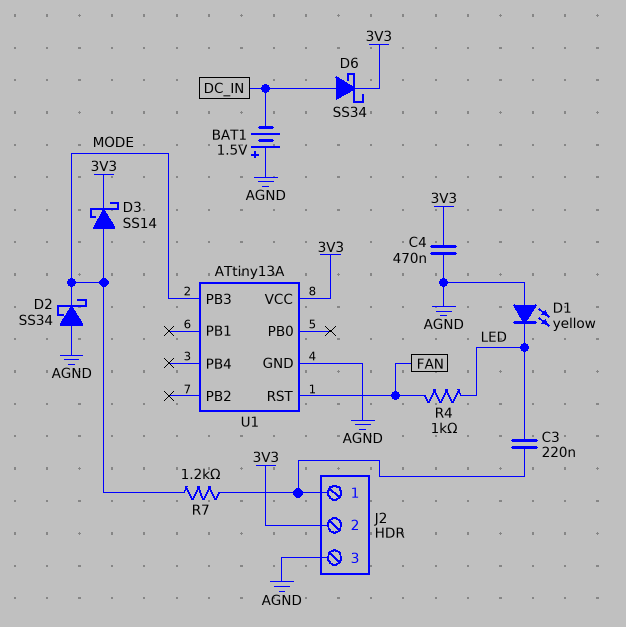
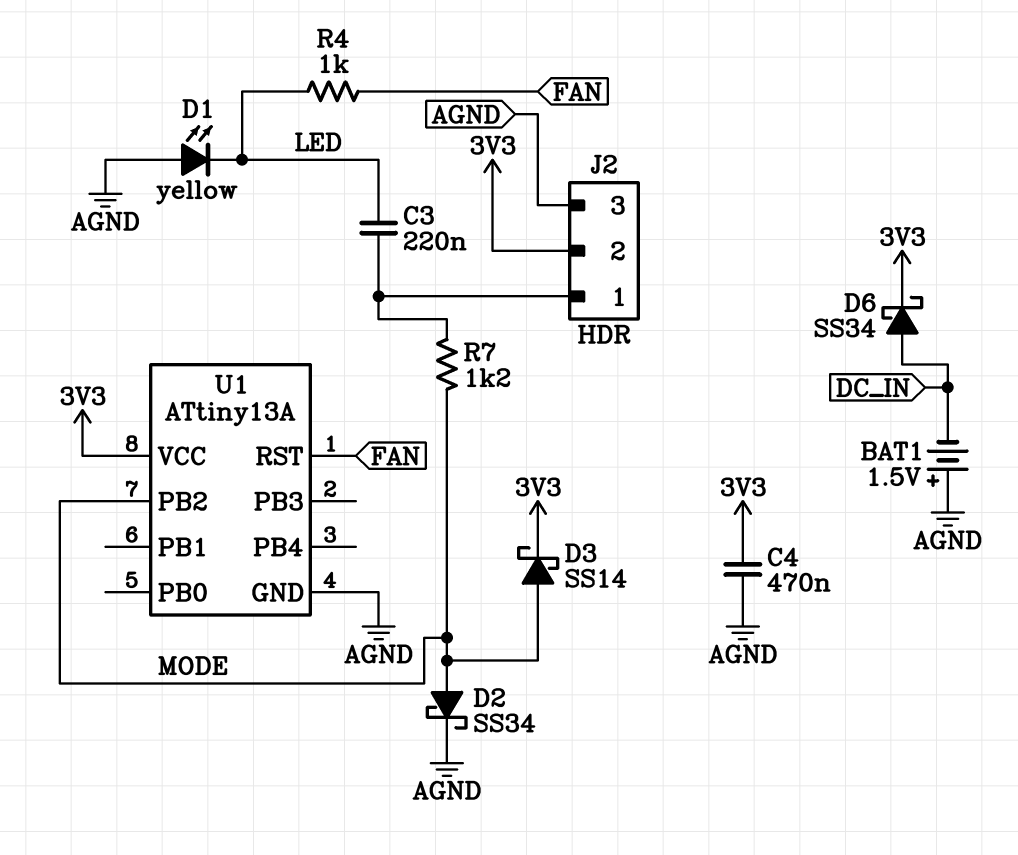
D2: schottky SS34 (A AGND, K MODE) -> schottky SS34 (A MODE, K AGND)
U1 pin PB2: none -> MODE
U1 pin PB3: MODE -> none

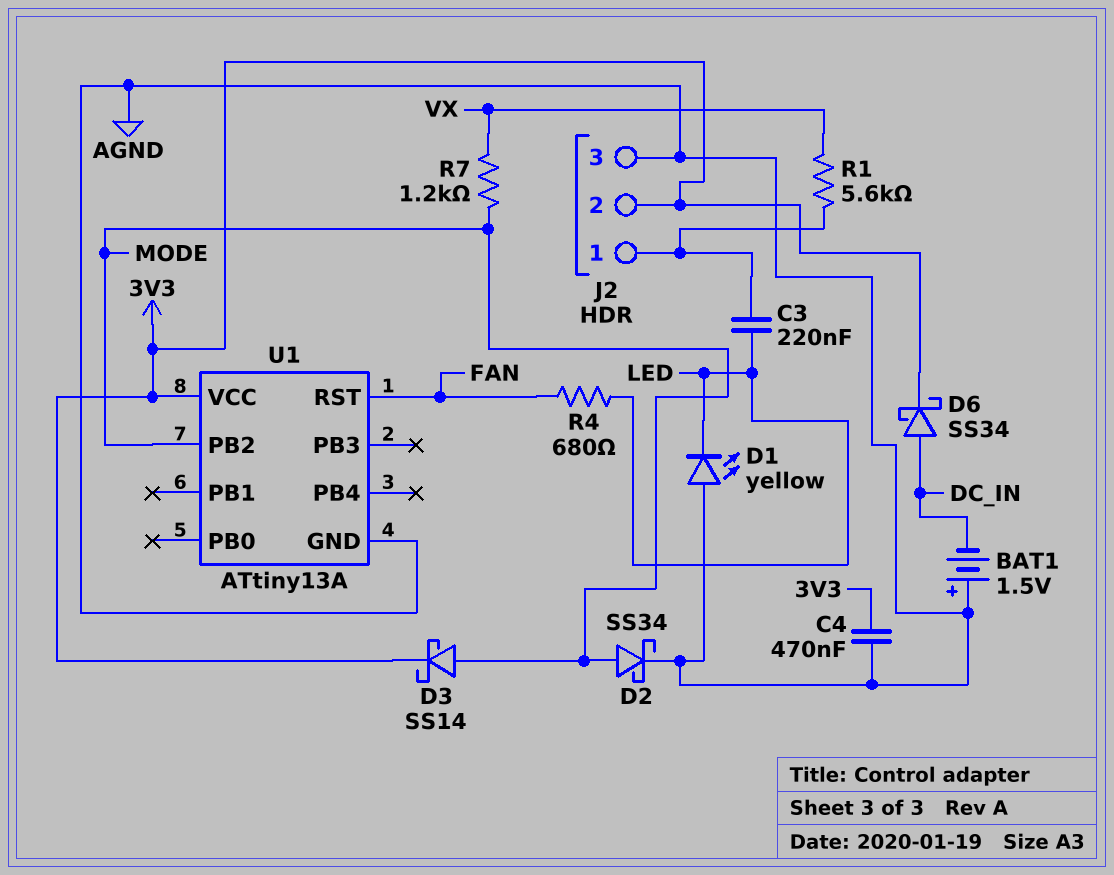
R1: none -> 5.6k (J2/1, VX)
R4: 1k (FAN, LED) -> 680 (FAN, LED)
R7: 1.2k (J2/1, MODE) -> 1.2k (MODE, VX)

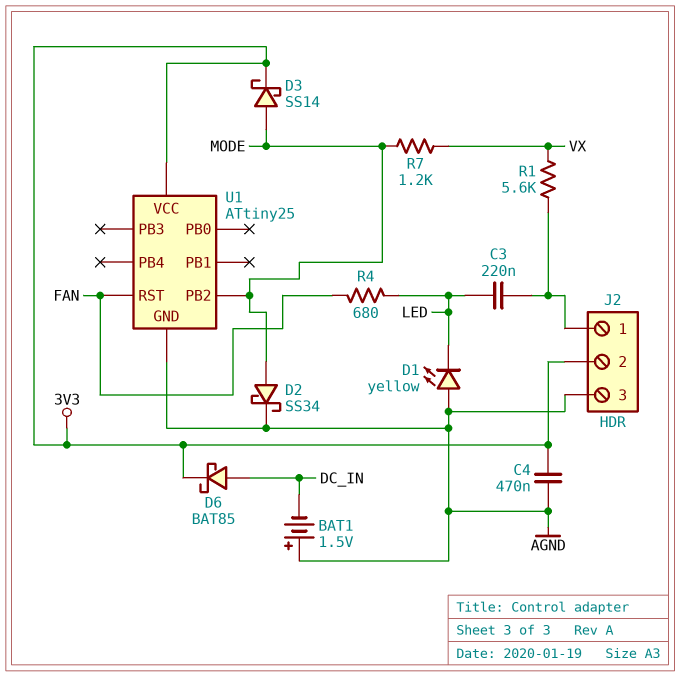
D6: schottky SS34 (A DC_IN, K 3V3) -> schottky BAT85 (A DC_IN, K 3V3)
U1: ATtiny13A -> ATtiny25

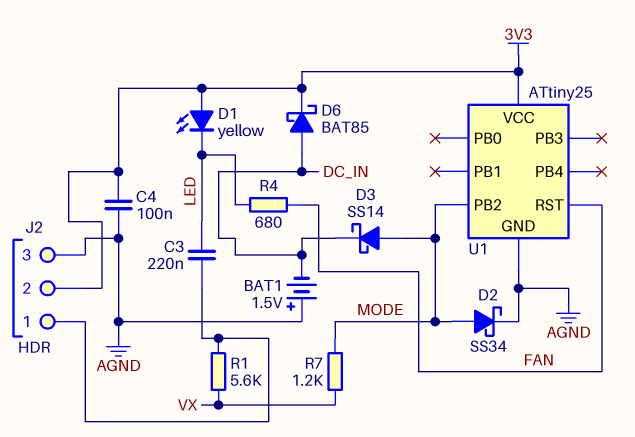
C4: 470nF (3V3, AGND) -> 100nF (3V3, AGND)
D1: LED yellow (A AGND, K LED) -> LED yellow (A 3V3, K LED)
D3: schottky SS14 (A MODE, K 3V3) -> schottky SS14 (A MODE, K DC_IN)

